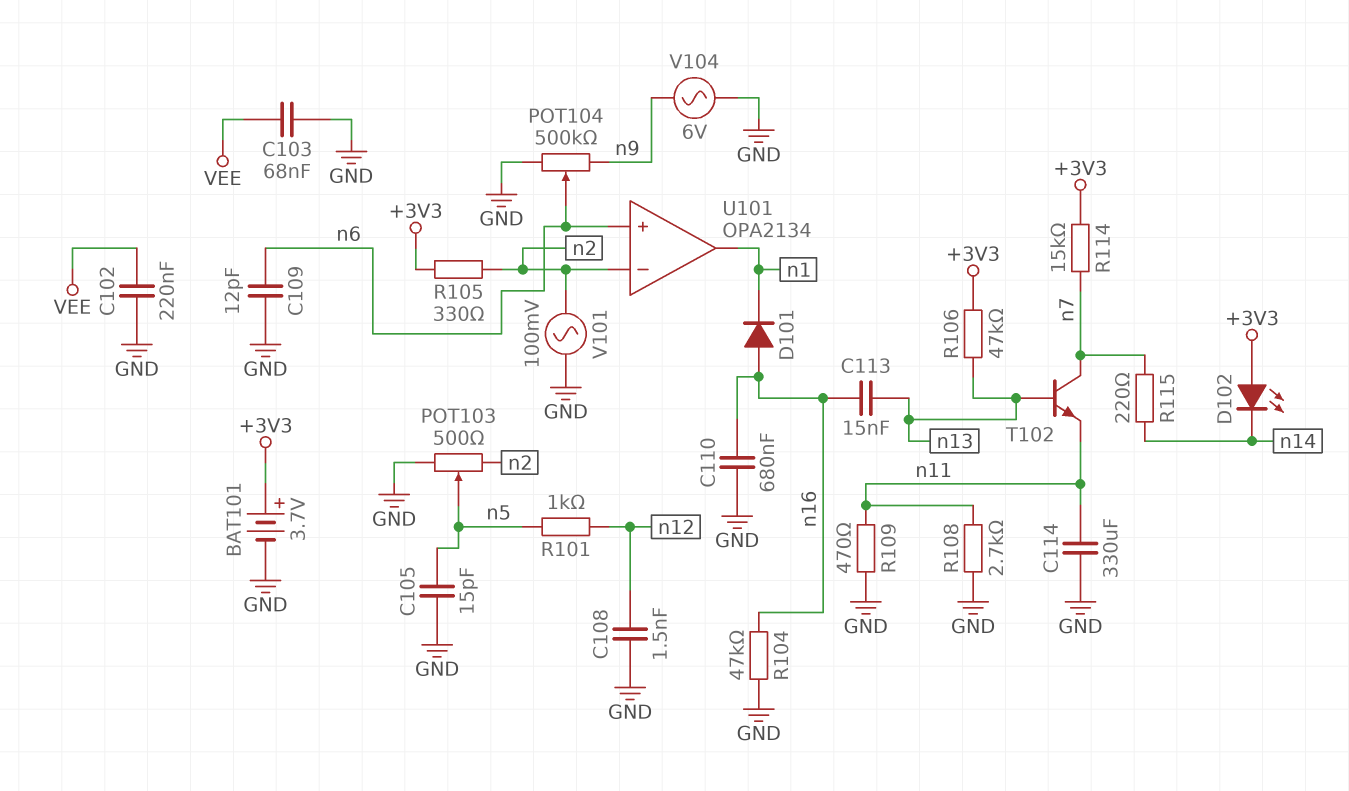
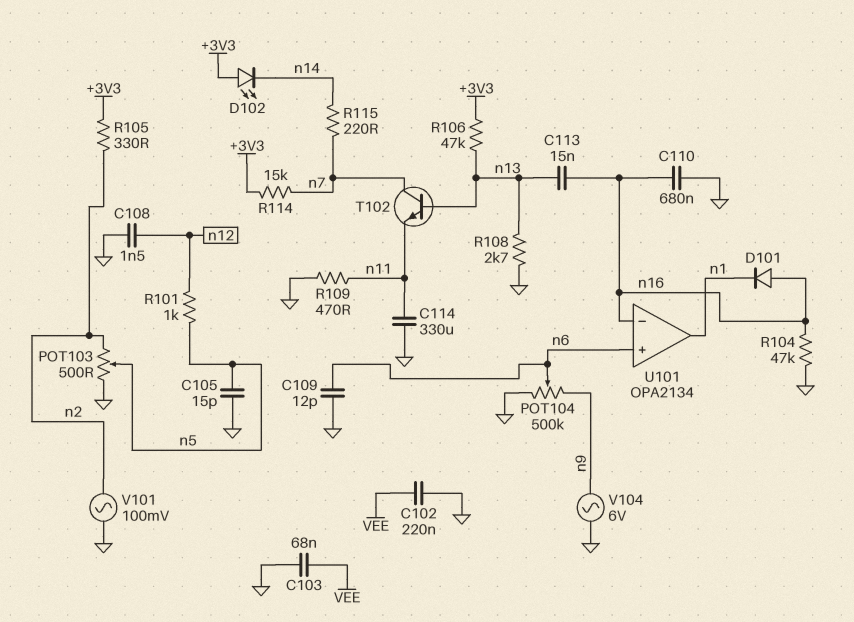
BAT101: 3.7V (plus +3V3, minus GND) -> none
R108: 2.7k (GND, n11) -> 2.7k (GND, n13)
U101 pin in-: n2 -> n16

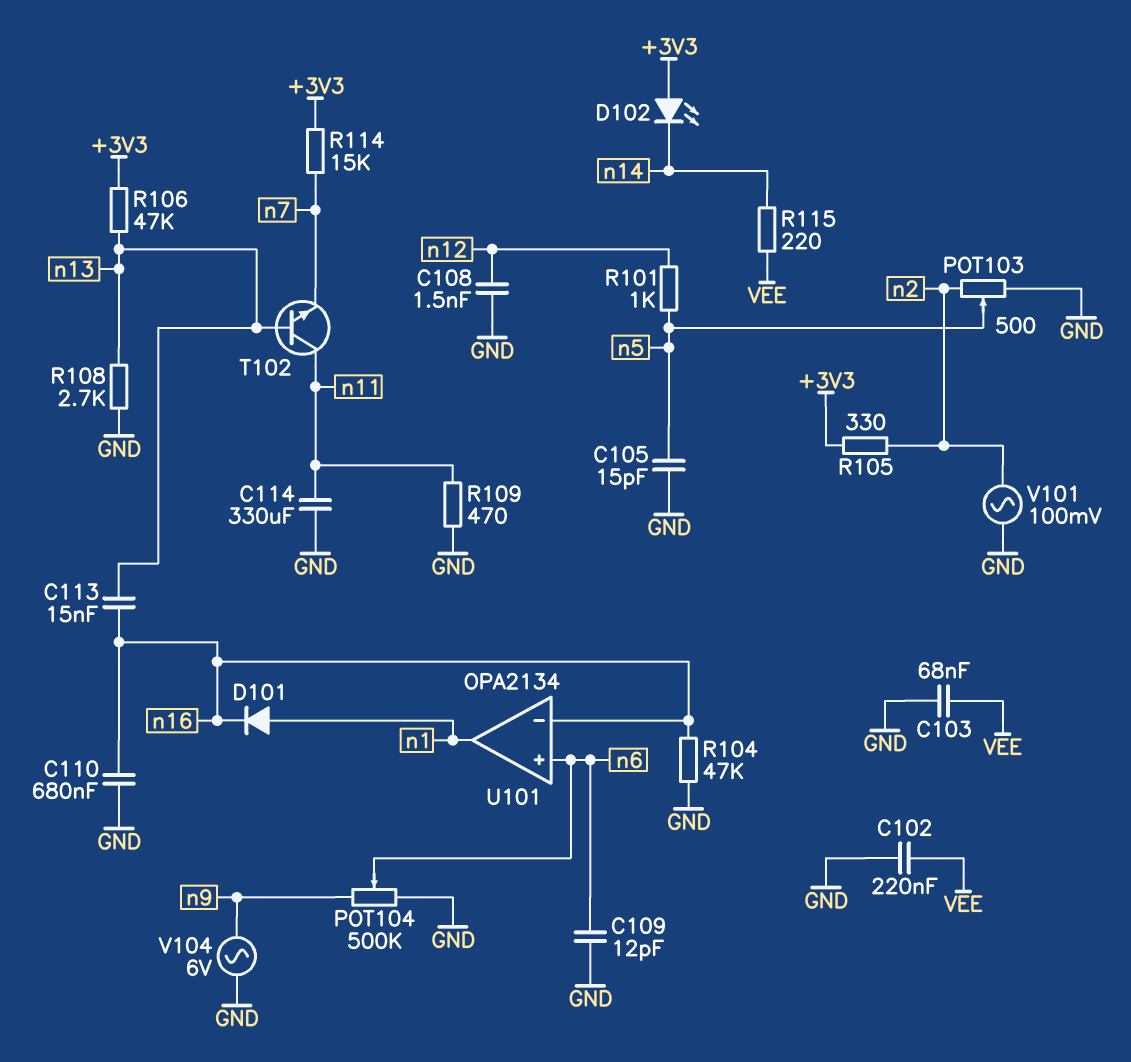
D101: diode (A n16, K n1) -> diode (A n1, K n16)
R115: 220 (n7, n14) -> 220 (VEE, n14)
T102: NPN (B n13, C n7, E n11) -> NPN (B n13, C n11, E n7)

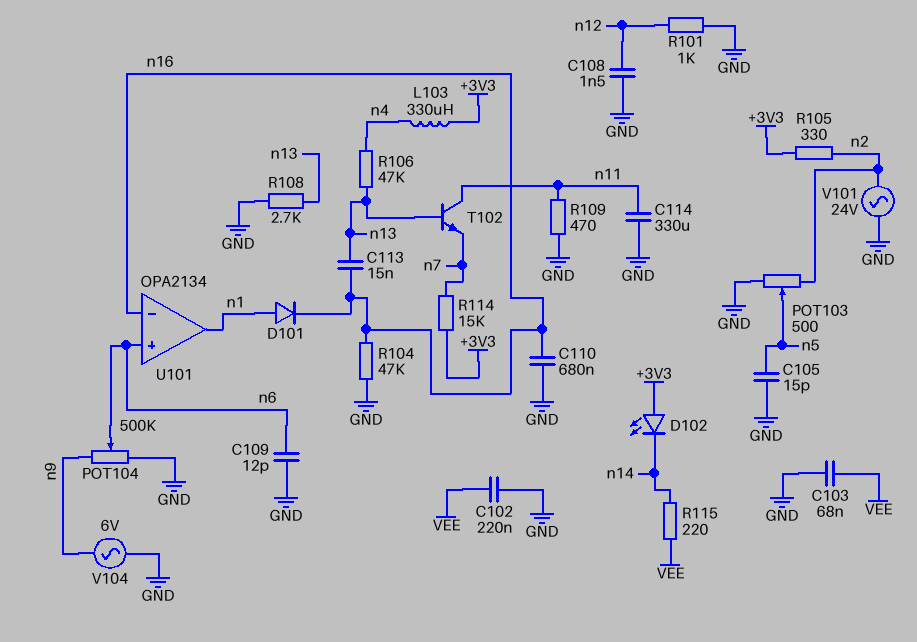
L103: none -> 330uH (+3V3, n4)
R101: 1k (n5, n12) -> 1k (GND, n12)
R106: 47k (+3V3, n13) -> 47k (n4, n13)
V101: AC 100mV (GND, n2) -> AC 24V (GND, n2)

